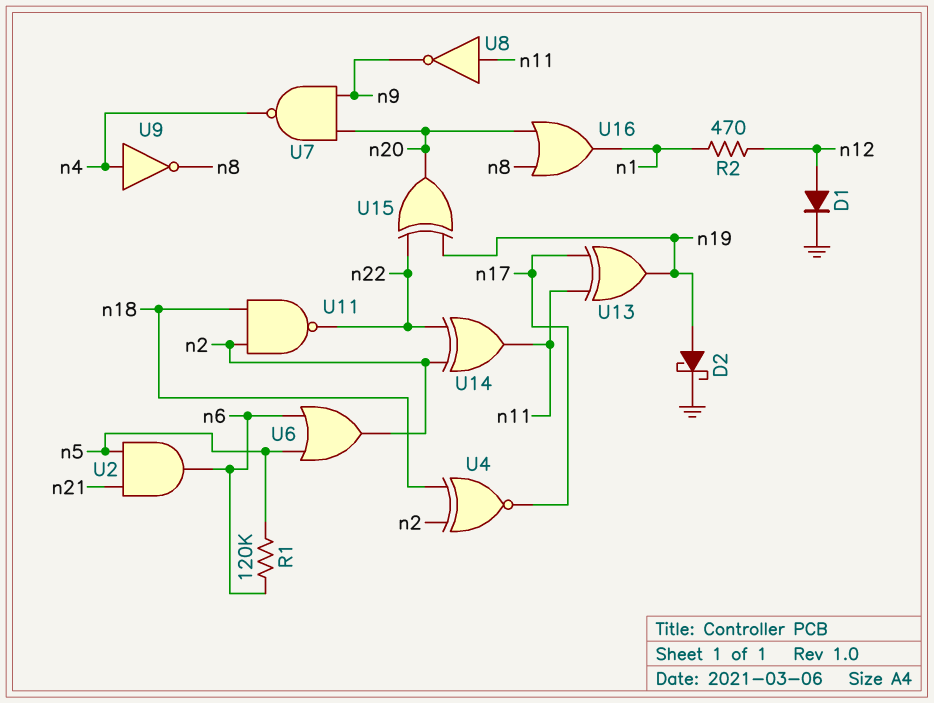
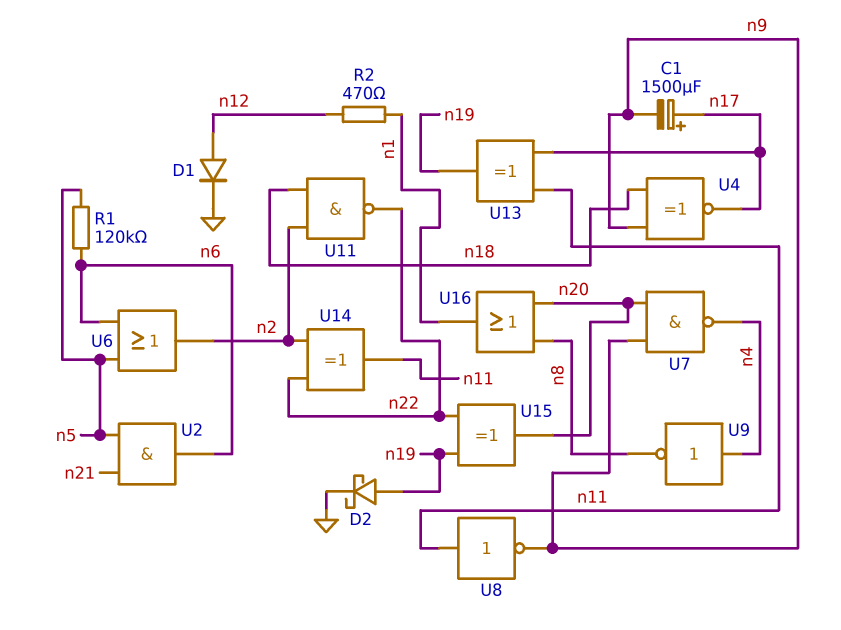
C1: none -> 1500uF (plus n17, minus n9)
U4: XNOR (in n2, in n18, out n17) -> XNOR (in n9, in n18, out n17)

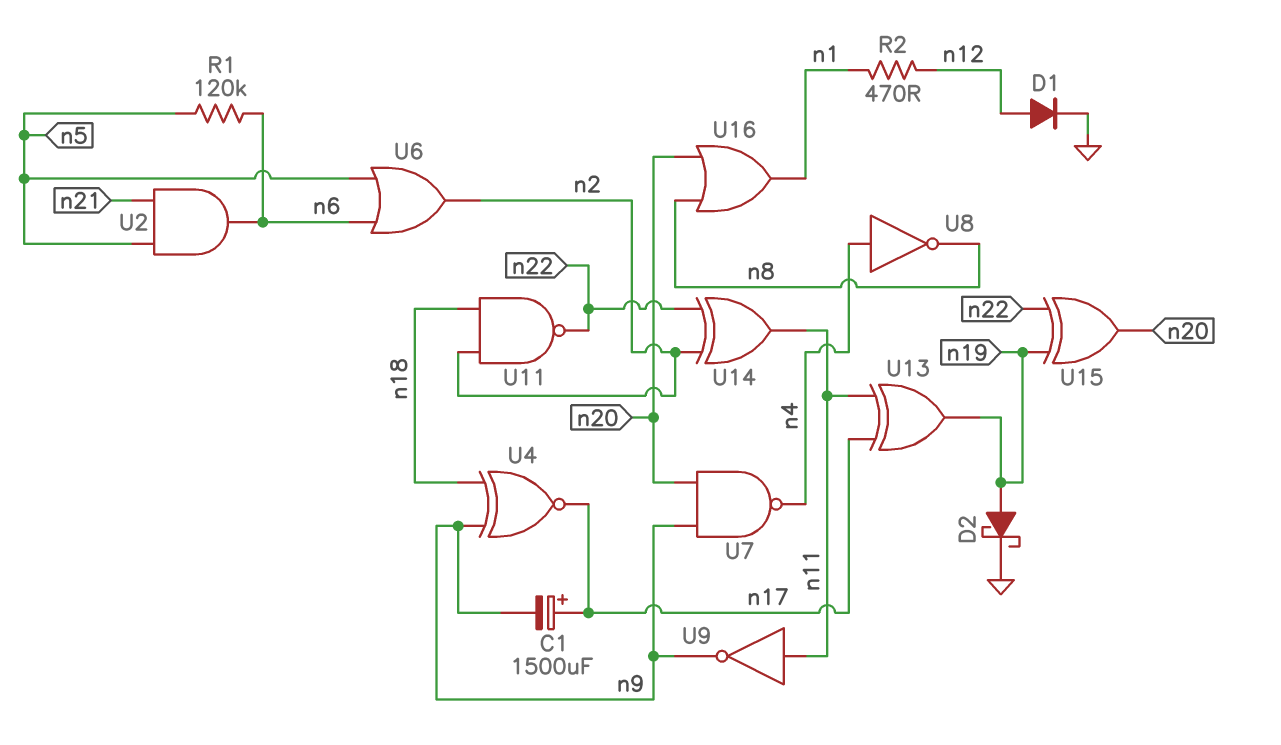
U8: NOT (in n11, out n9) -> NOT (in n4, out n8)
U9: NOT (in n4, out n8) -> NOT (in n11, out n9)

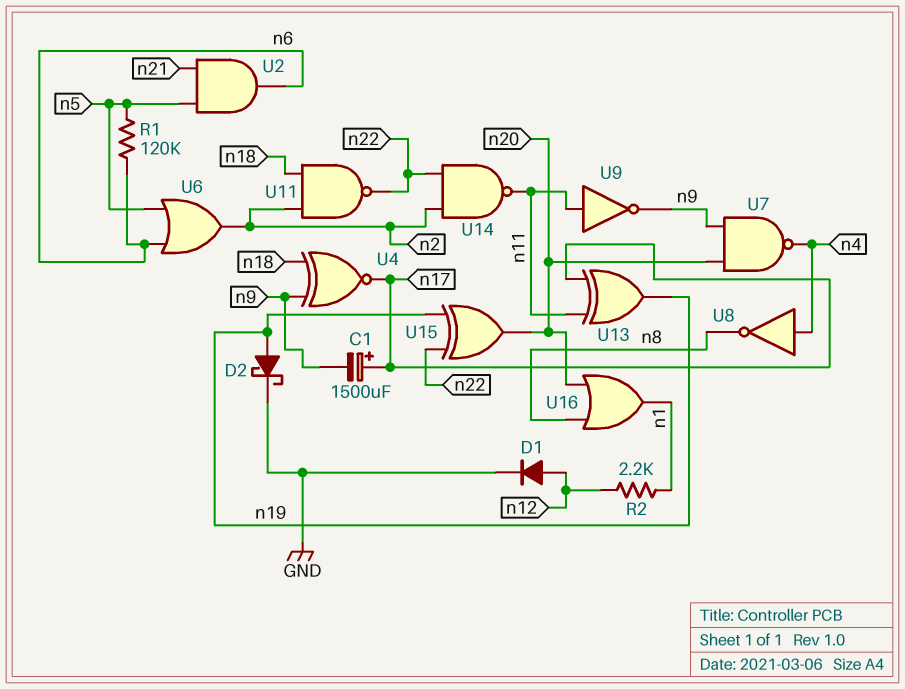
R2: 470 (n1, n12) -> 2.2k (n1, n12)
U14: XOR (in n2, in n22, out n11) -> NAND (in n2, in n22, out n11)

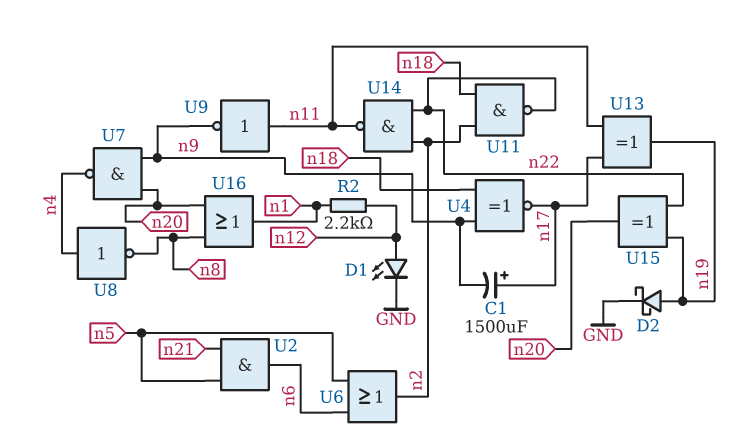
D1: diode (A n12, K GND) -> LED (A n12, K GND)
R1: 120k (n5, n6) -> none

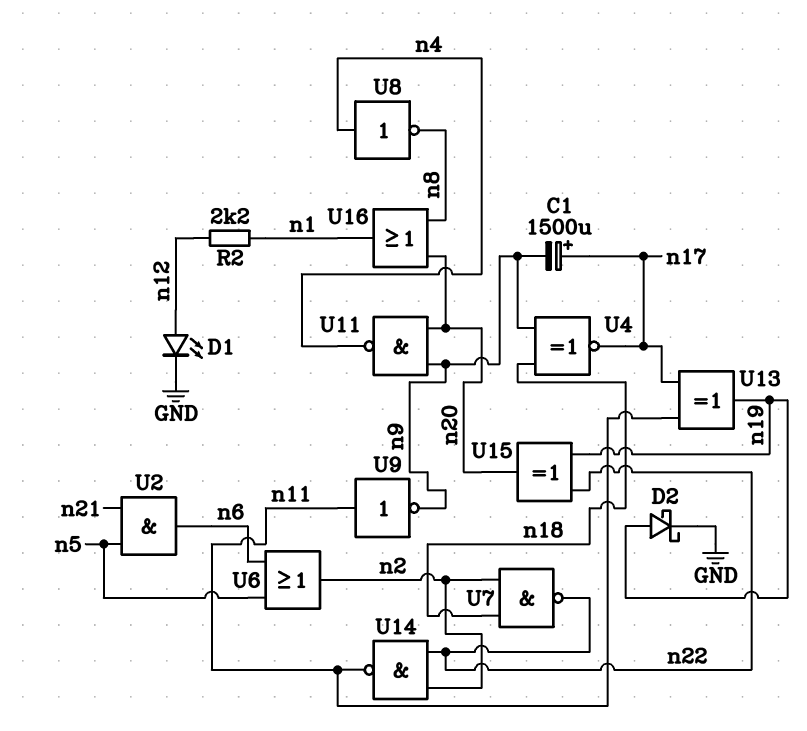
U7: NAND (in n9, in n20, out n4) -> NAND (in n2, in n18, out n22)
U11: NAND (in n2, in n18, out n22) -> NAND (in n9, in n20, out n4)

